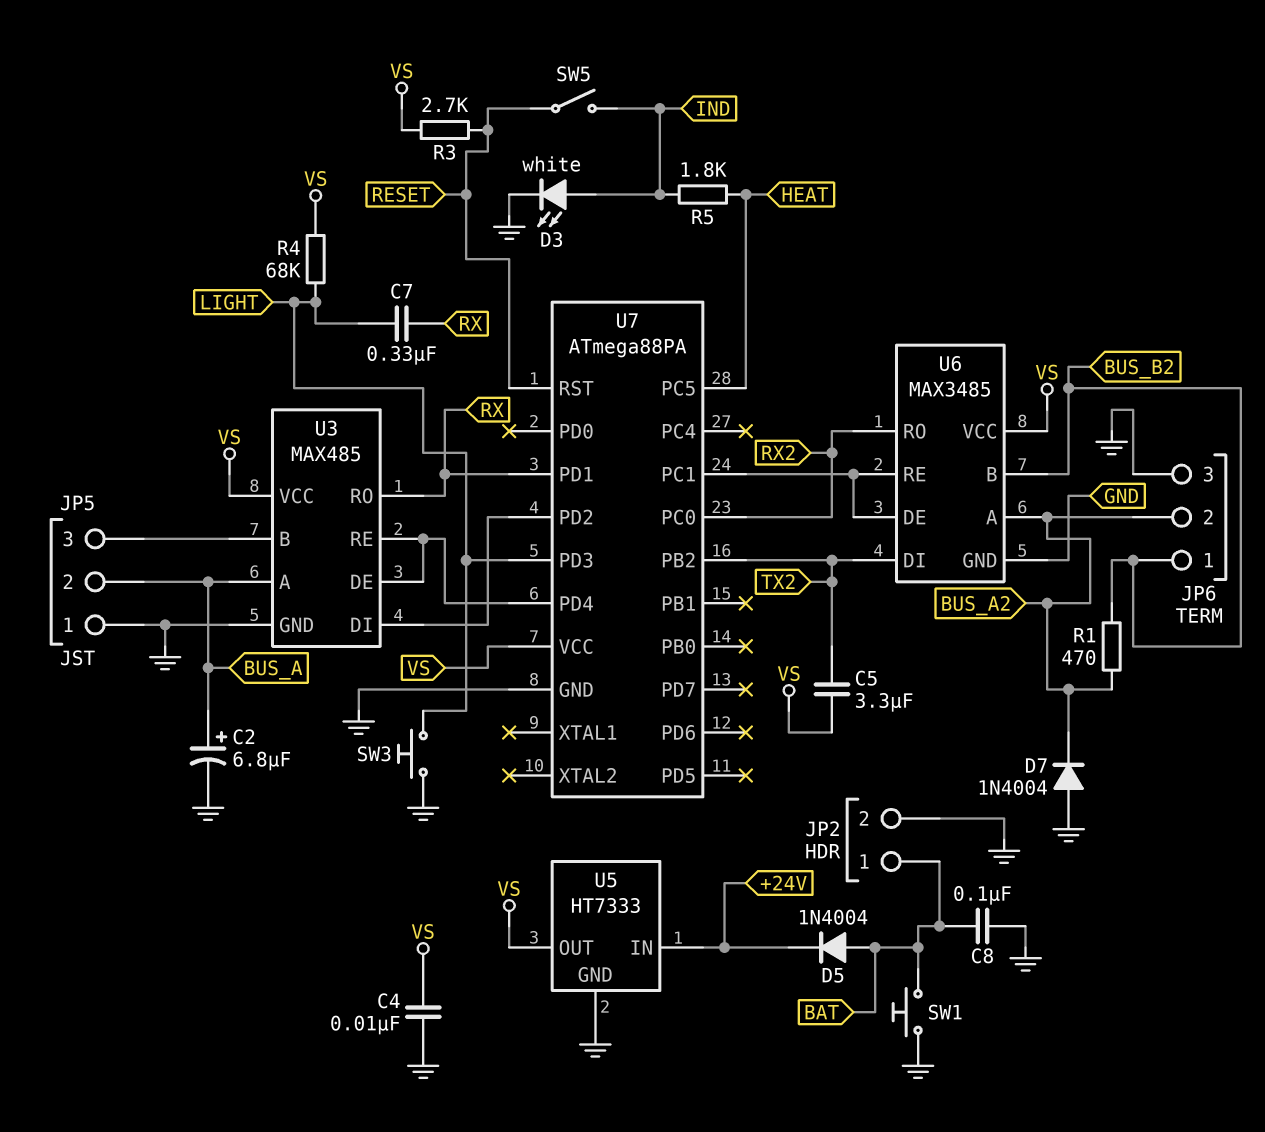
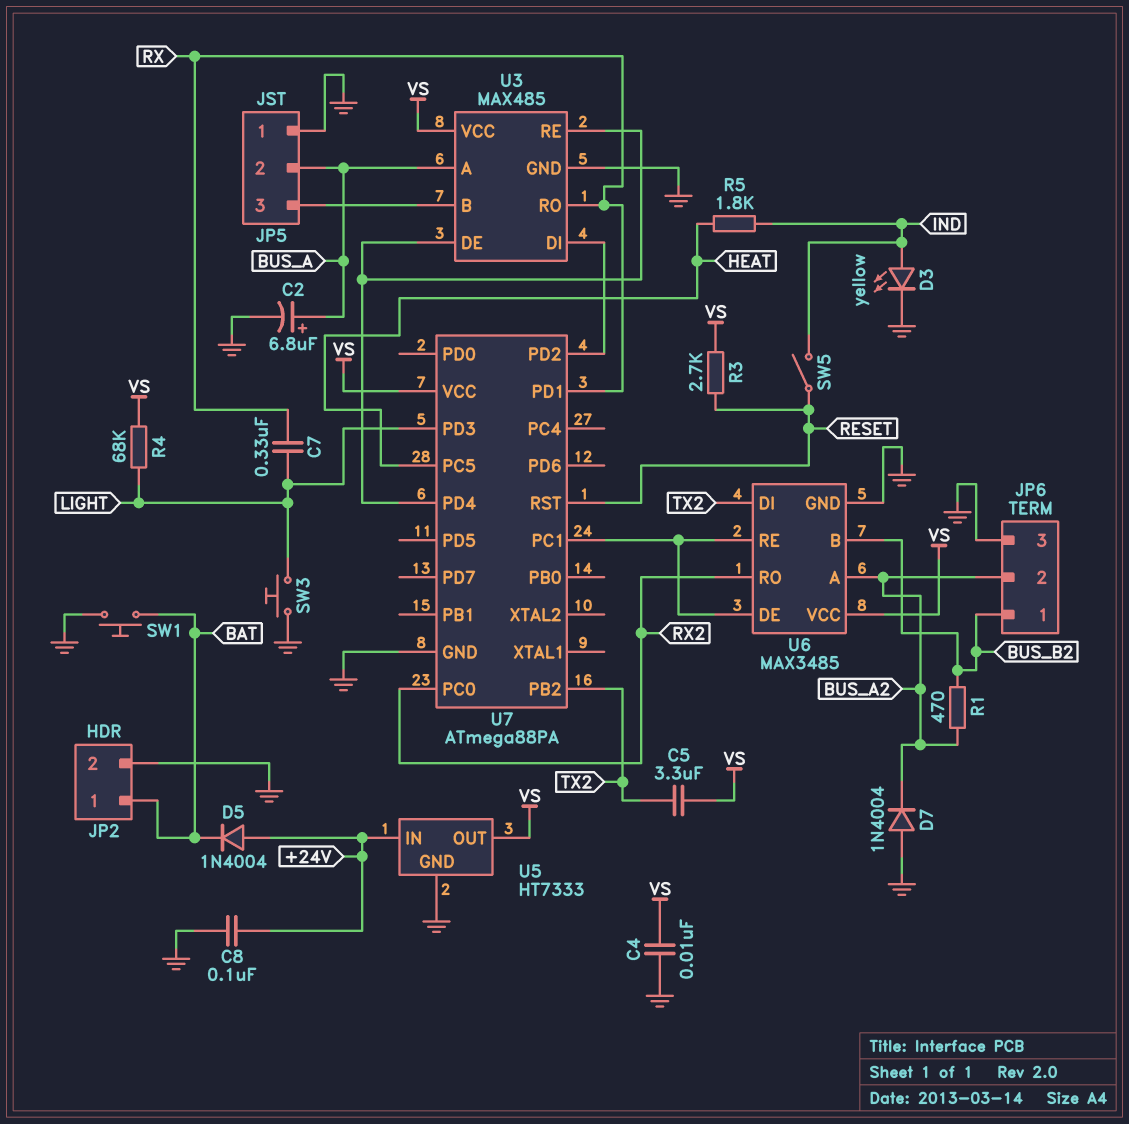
C8: 100nF (BAT, GND) -> 100nF (+24V, GND)
D3: LED white (A IND, K GND) -> LED yellow (A IND, K GND)
D5: diode 1N4004 (A BAT, K +24V) -> diode 1N4004 (A +24V, K BAT)

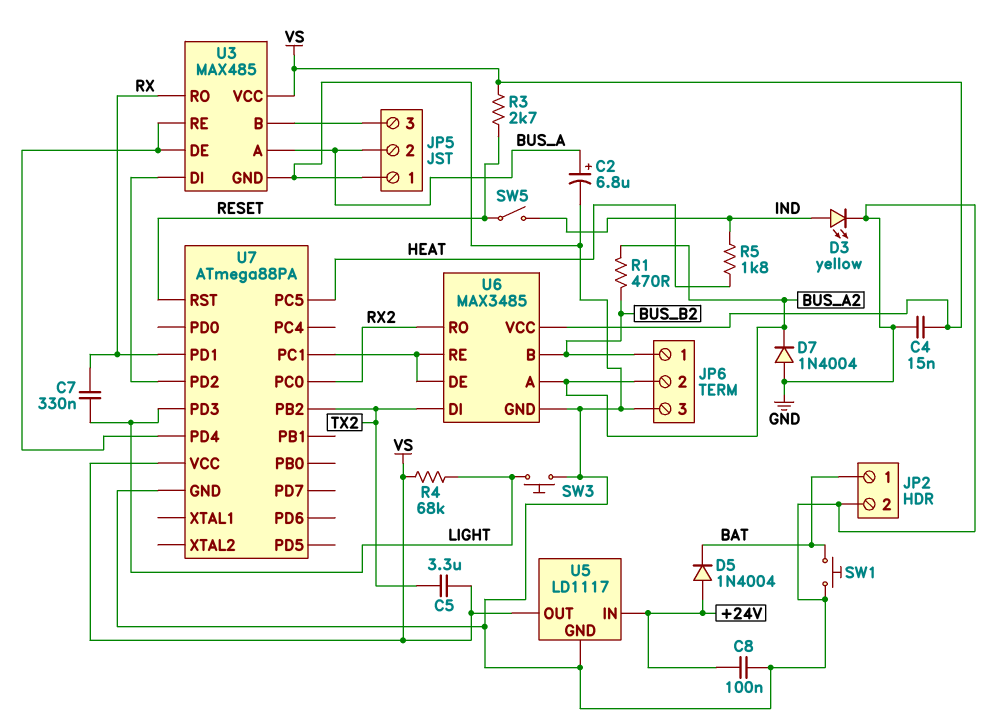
C4: 10nF (GND, VS) -> 15nF (GND, VS)
U5: HT7333 -> LD1117

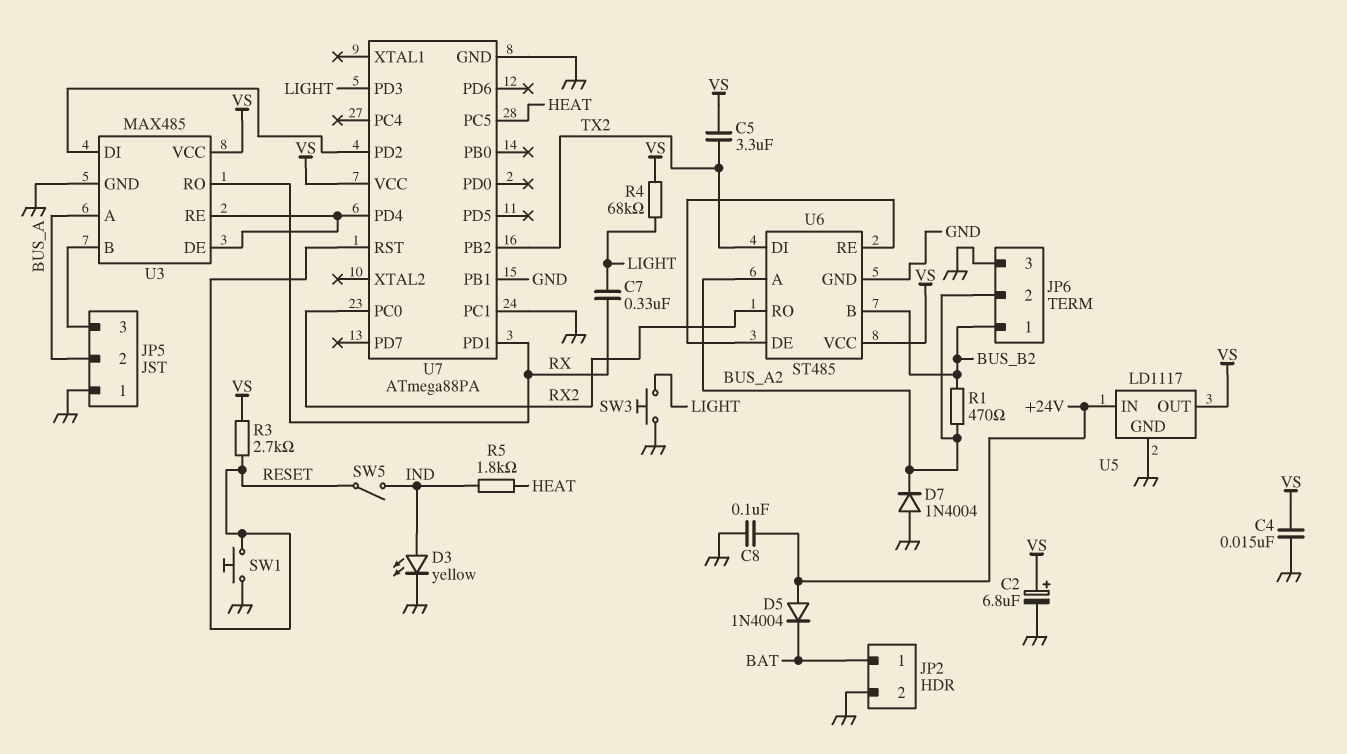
C2: 6.8uF (plus BUS_A, minus GND) -> 6.8uF (plus VS, minus GND)
SW1: button (BAT, GND) -> button (GND, RESET)
U6: MAX3485 -> ST485
U7 pin PB1: none -> GND
U7 pin PC1: U6/DE -> GND

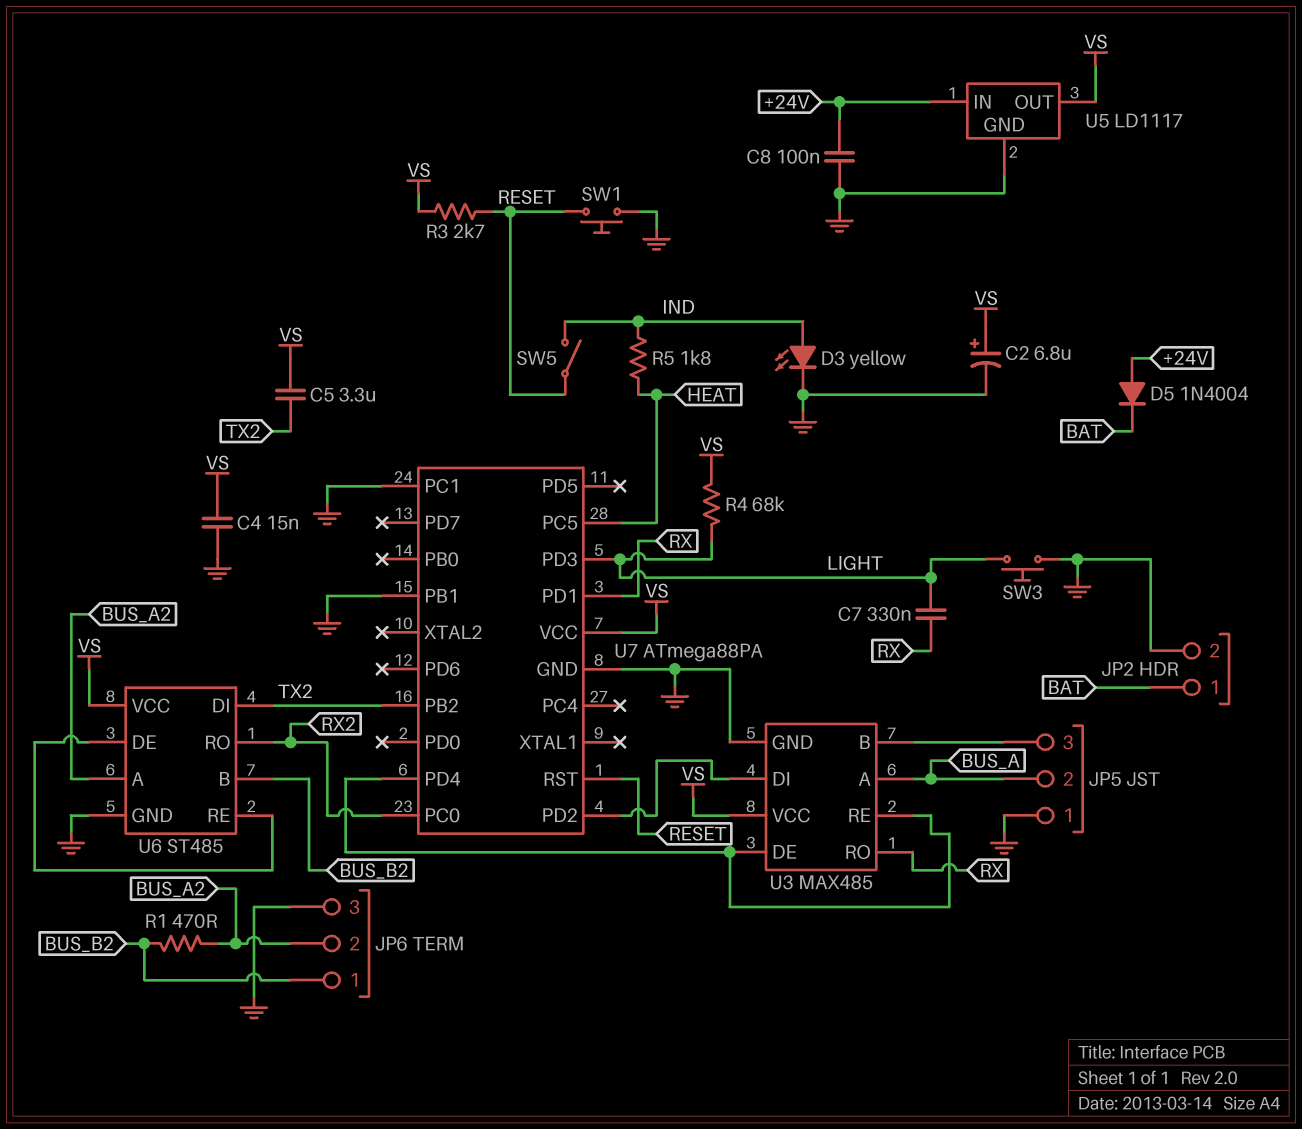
D7: diode 1N4004 (A GND, K BUS_A2) -> none

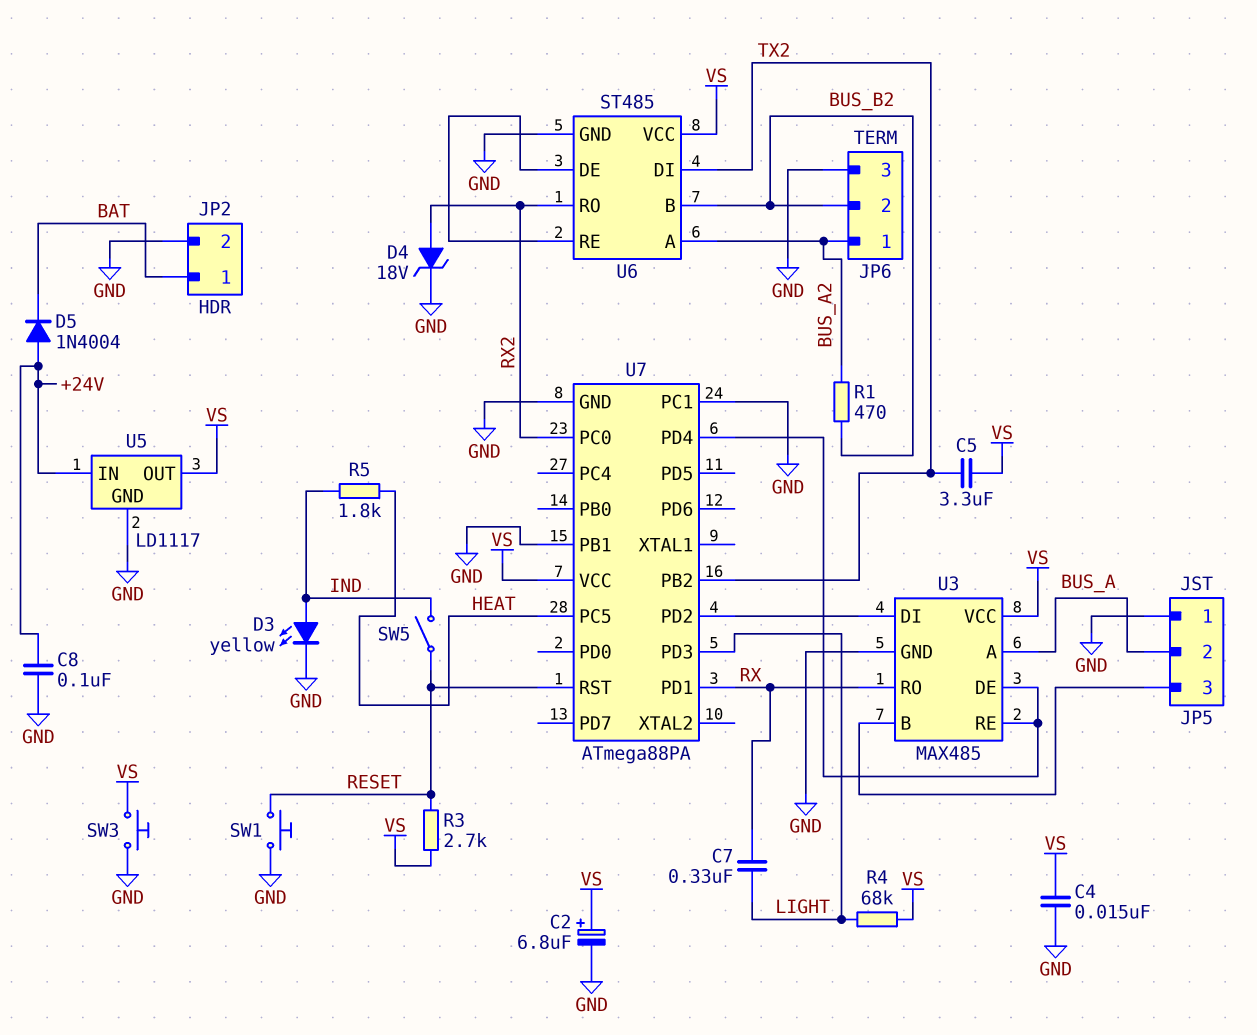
D4: none -> zener 18V (A RX2, K GND)
JP6 pin 1: BUS_B2 -> BUS_A2
JP6 pin 2: BUS_A2 -> BUS_B2
SW3: button (GND, LIGHT) -> button (GND, VS)

